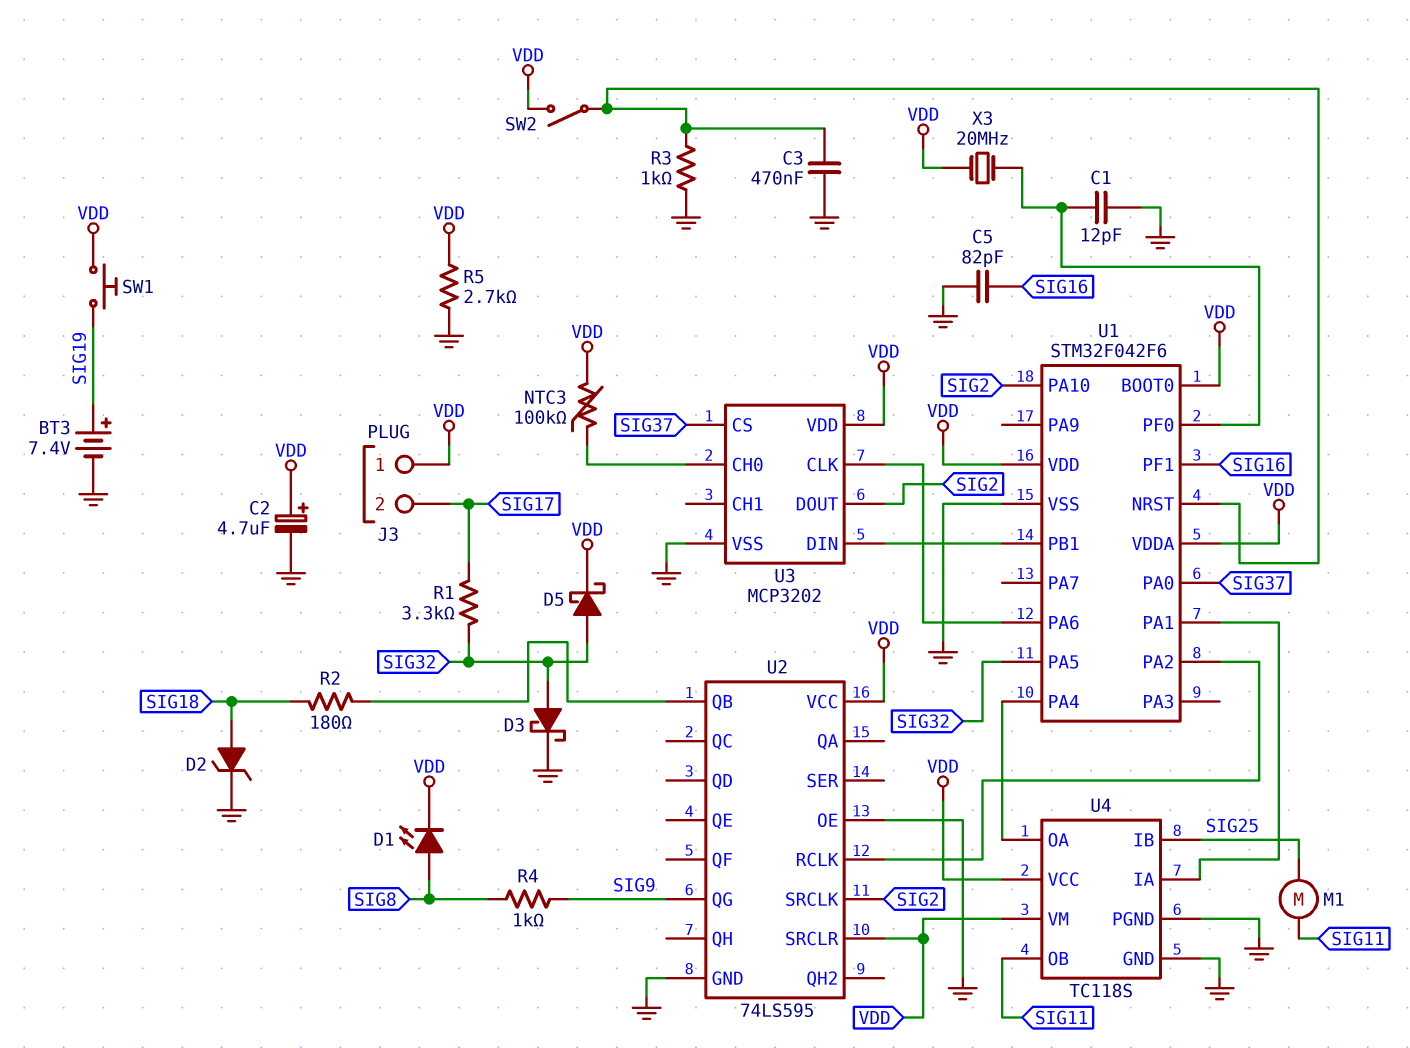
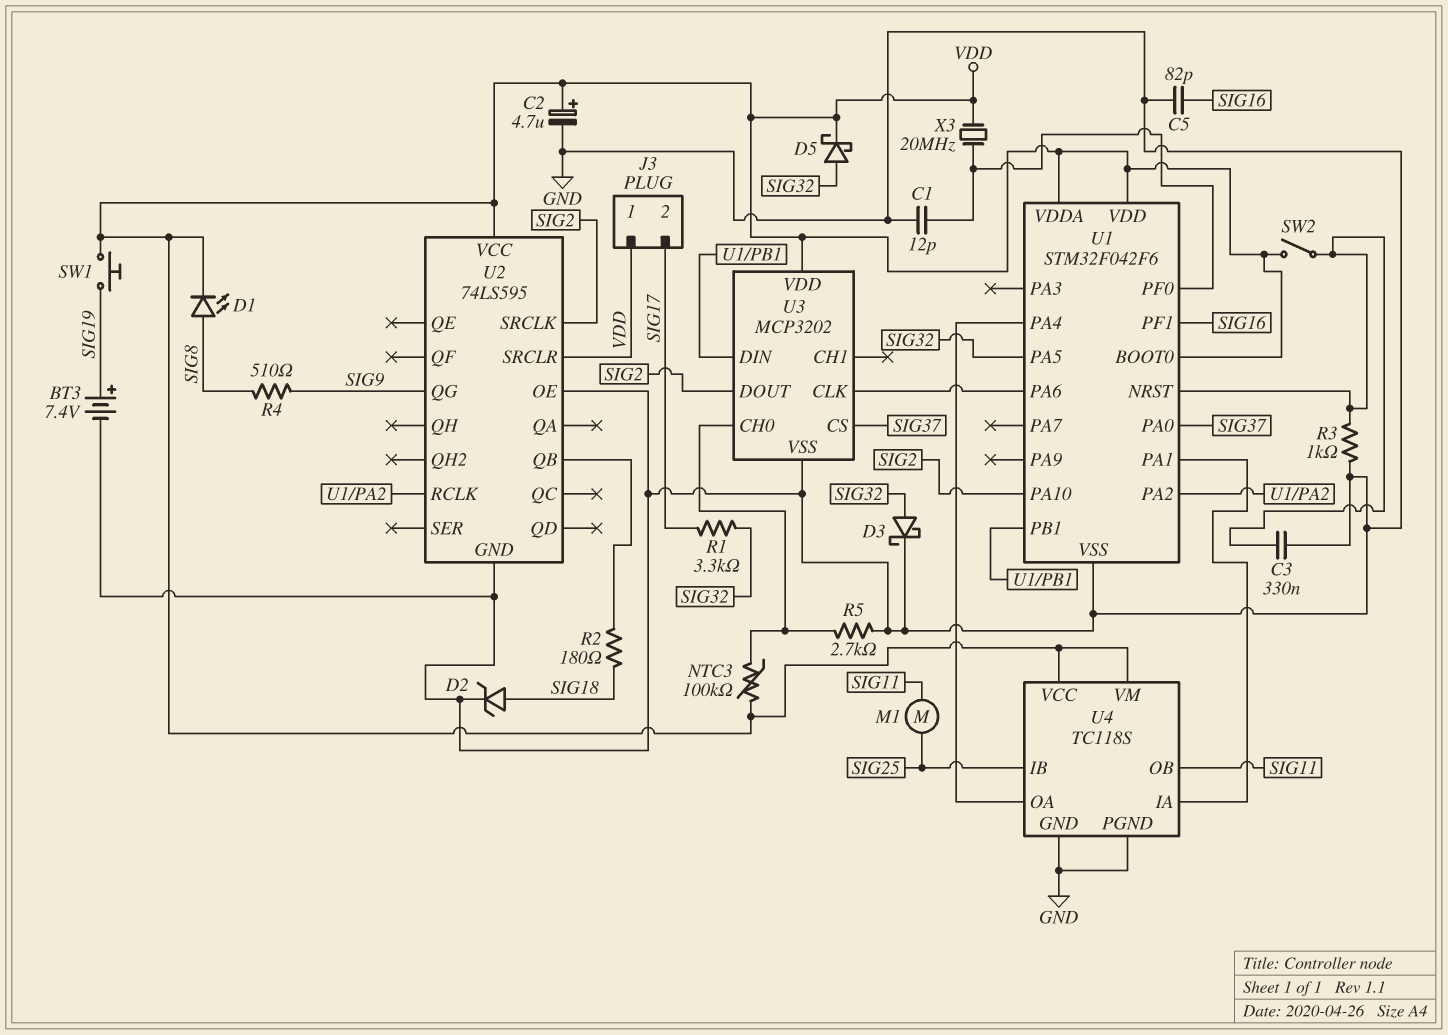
C3: 470nF (GND, U1/NRST) -> 330nF (GND, U1/NRST)
R4: 1k (SIG8, SIG9) -> 510 (SIG8, SIG9)
R5: 2.7k (GND, VDD) -> 2.7k (GND, U3/CH0)

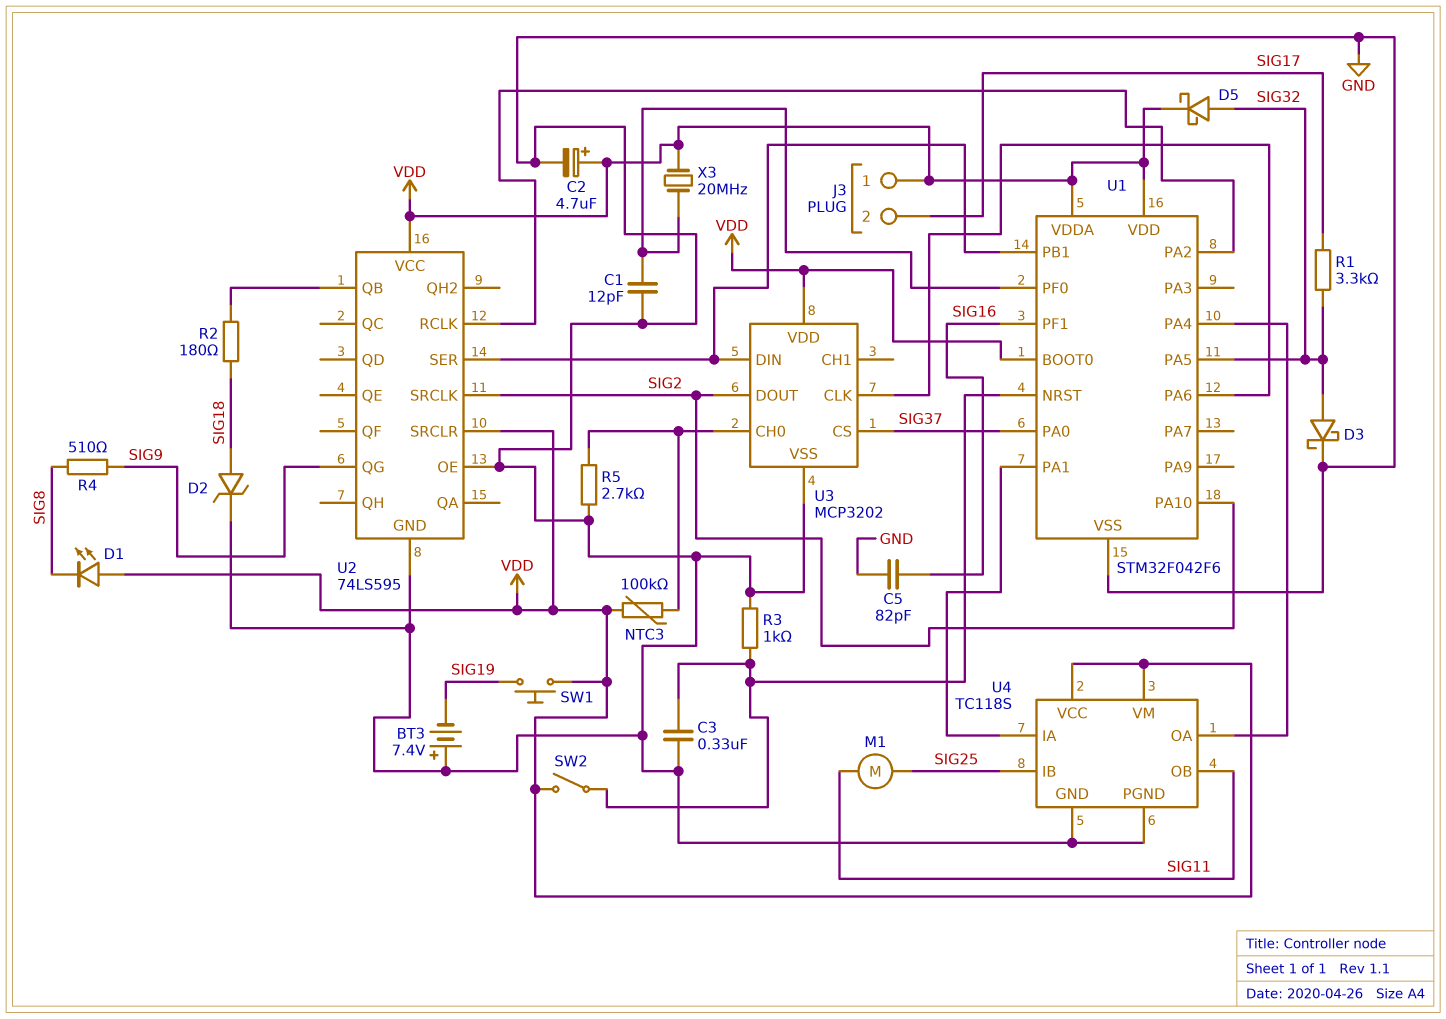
BT3: 7.4V (plus SIG19, minus GND) -> 7.4V (plus GND, minus SIG19)
D1: LED (A SIG8, K VDD) -> LED (A VDD, K SIG8)
U2 pin SER: none -> U1/PB1

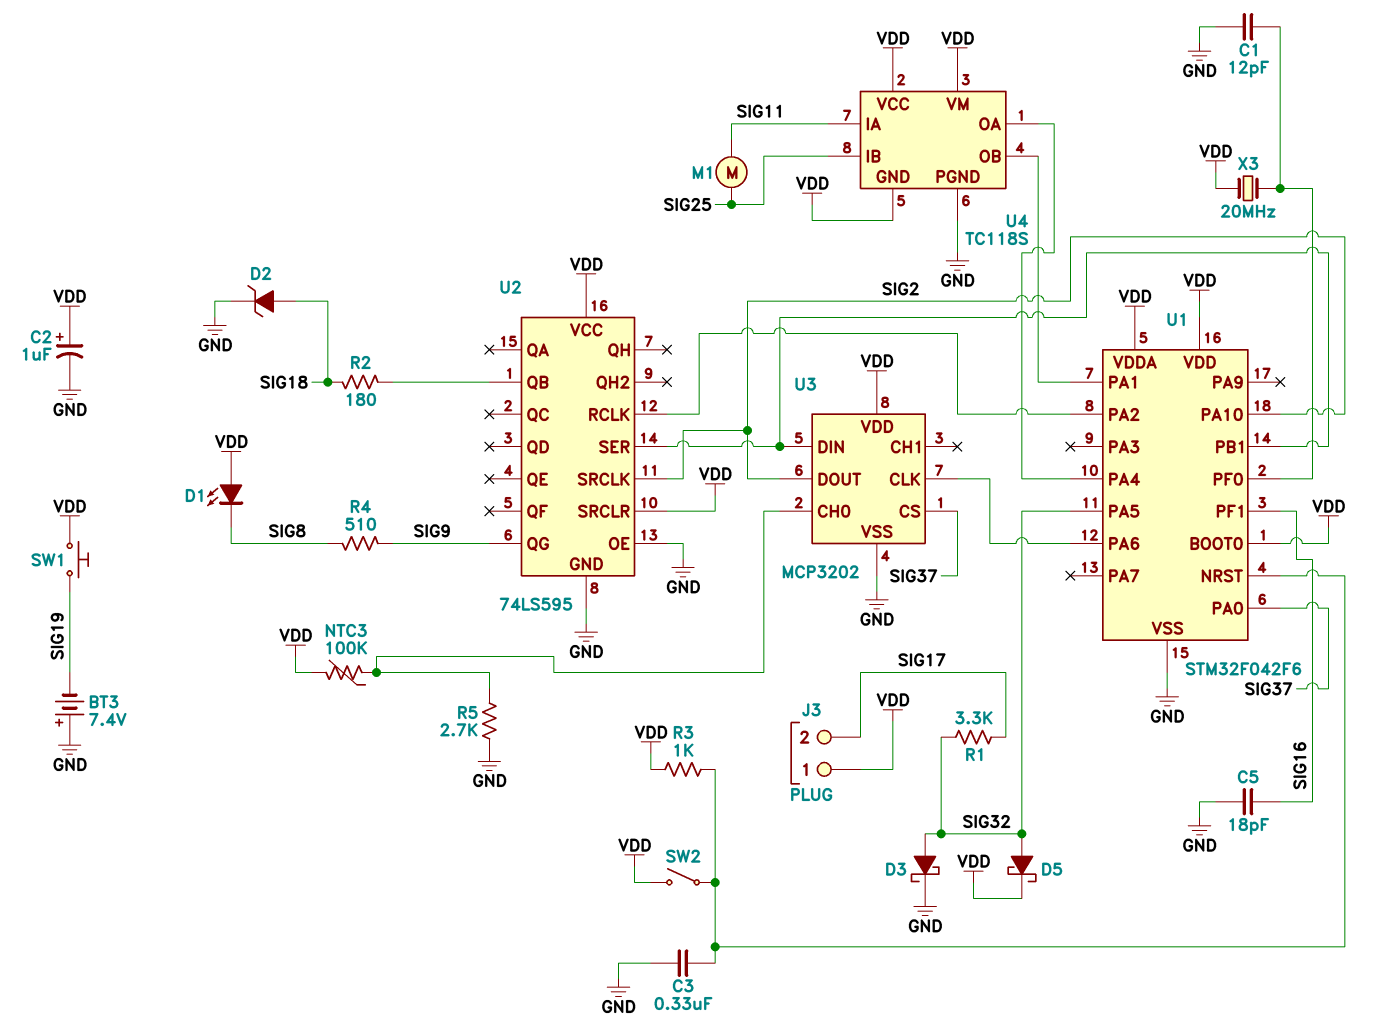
C2: 4.7uF (plus VDD, minus GND) -> 1uF (plus VDD, minus GND)
C5: 82pF (GND, SIG16) -> 18pF (GND, SIG16)
R3: 1k (GND, U1/NRST) -> 1k (U1/NRST, VDD)
U4 pin GND: GND -> VDD
U4 pin IA: U1/PA1 -> SIG11
U4 pin OB: SIG11 -> U1/PA1

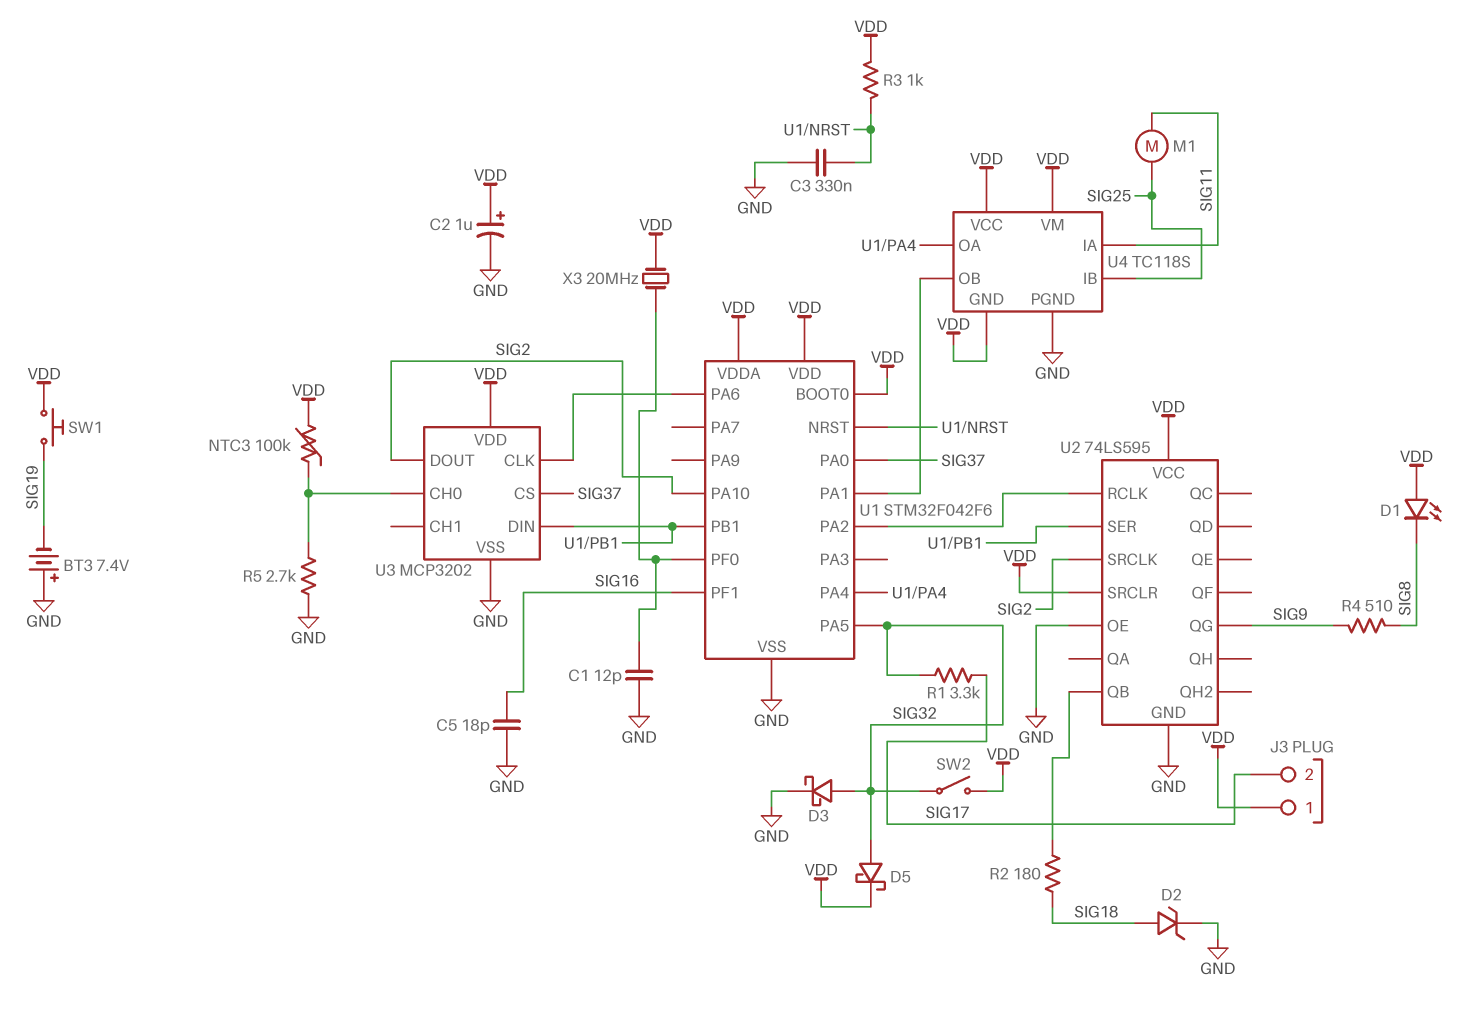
SW2: switch (U1/NRST, VDD) -> switch (SIG32, VDD)

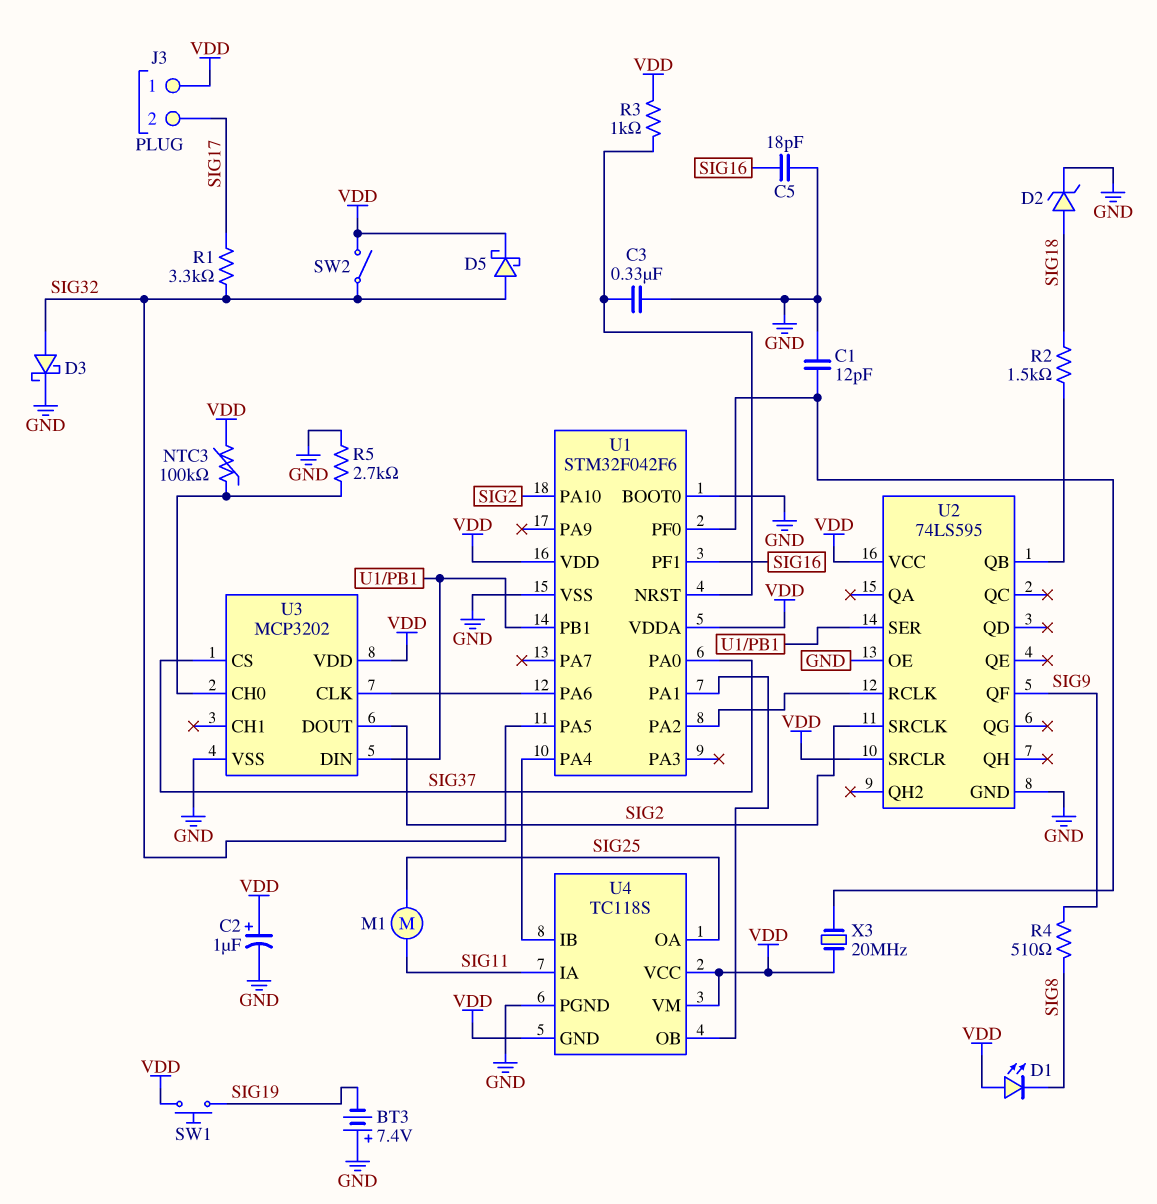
R2: 180 (SIG18, U2/QB) -> 1.5k (SIG18, U2/QB)
U1 pin BOOT0: VDD -> GND
U2 pin QF: none -> SIG9
U2 pin QG: SIG9 -> none
U4 pin IB: SIG25 -> U1/PA4
U4 pin OA: U1/PA4 -> SIG25

